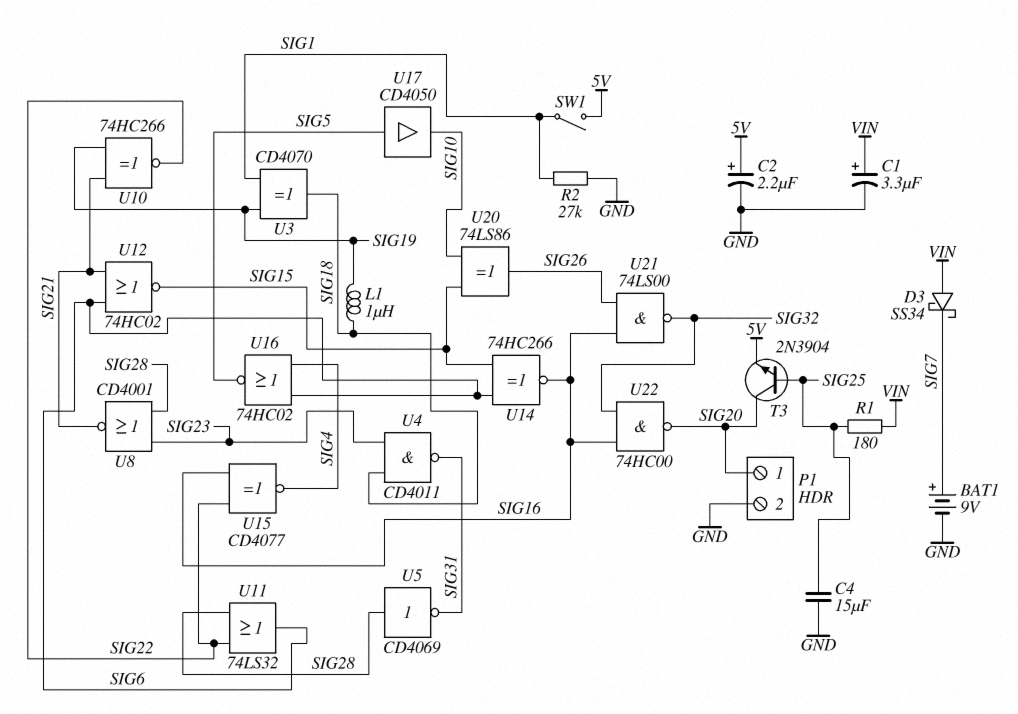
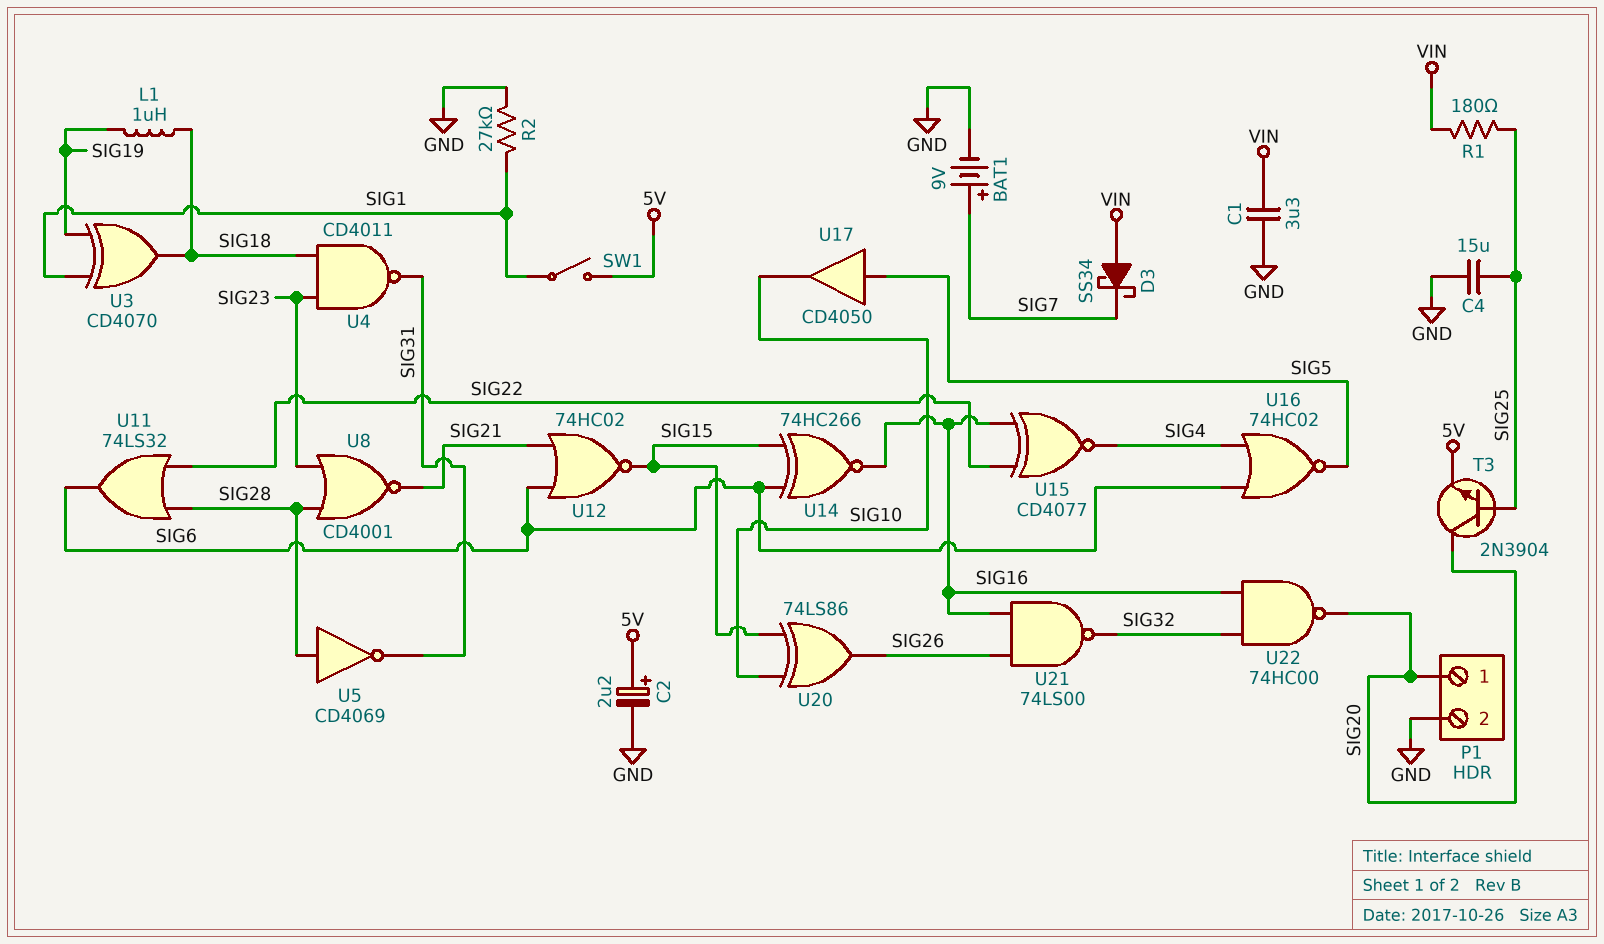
C1: 3.3uF (plus VIN, minus GND) -> 3.3uF (GND, VIN)
U10: XNOR 74HC266 (in SIG19, in SIG21, out SIG22) -> none

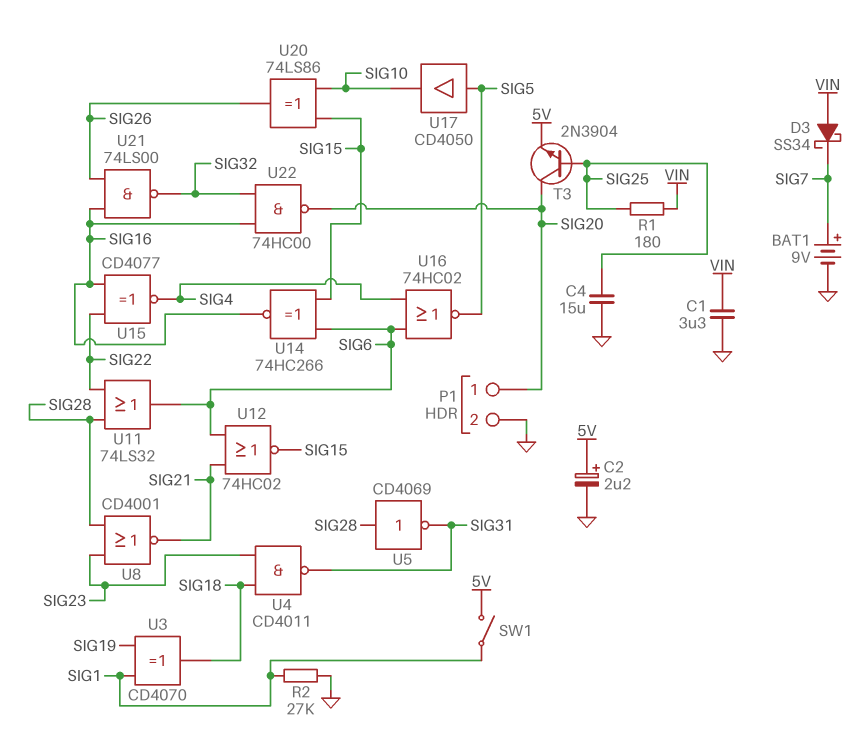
L1: 1uH (SIG18, SIG19) -> none

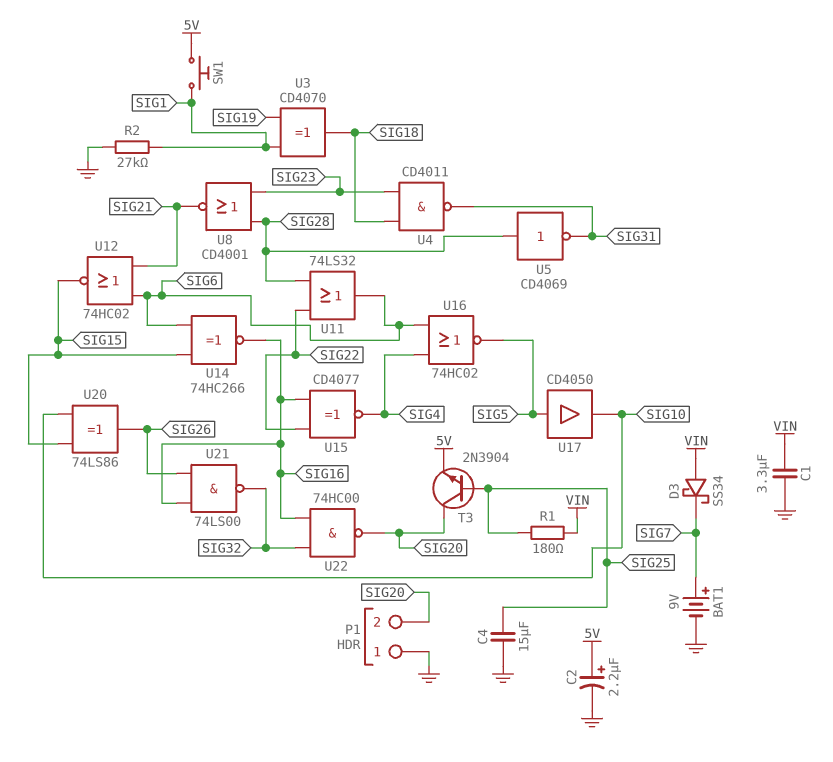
P1 pin 1: SIG20 -> GND
P1 pin 2: GND -> SIG20
SW1: switch (5V, SIG1) -> button (5V, SIG1)

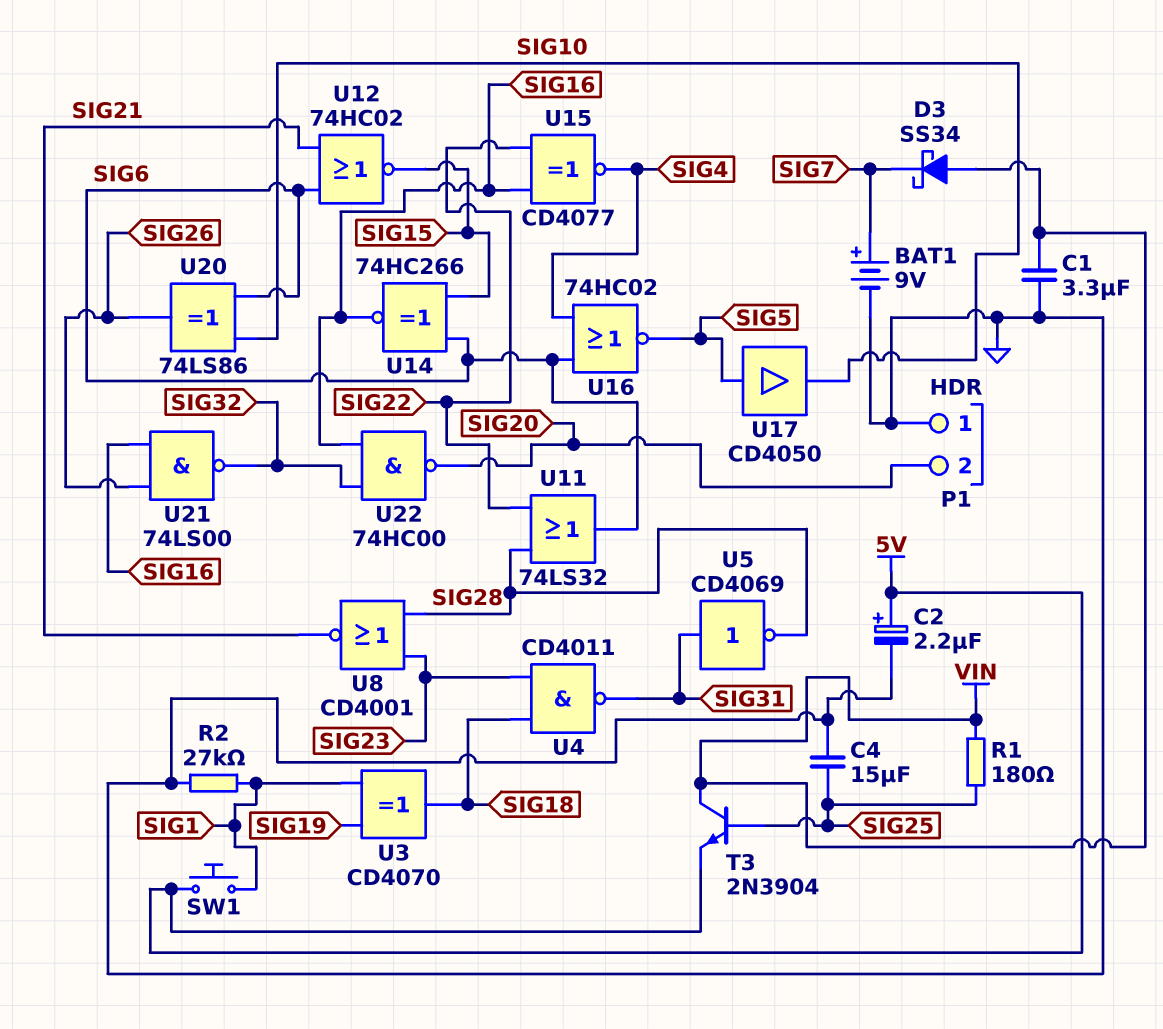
T3: NPN 2N3904 (B SIG25, C SIG20, E 5V) -> NPN 2N3904 (B SIG25, C VIN, E 5V)
U5: NOT CD4069 (in SIG28, out SIG31) -> NOT CD4069 (in SIG31, out SIG28)
U20: XOR 74LS86 (in SIG10, in SIG15, out SIG26) -> XOR 74LS86 (in SIG6, in SIG10, out SIG26)

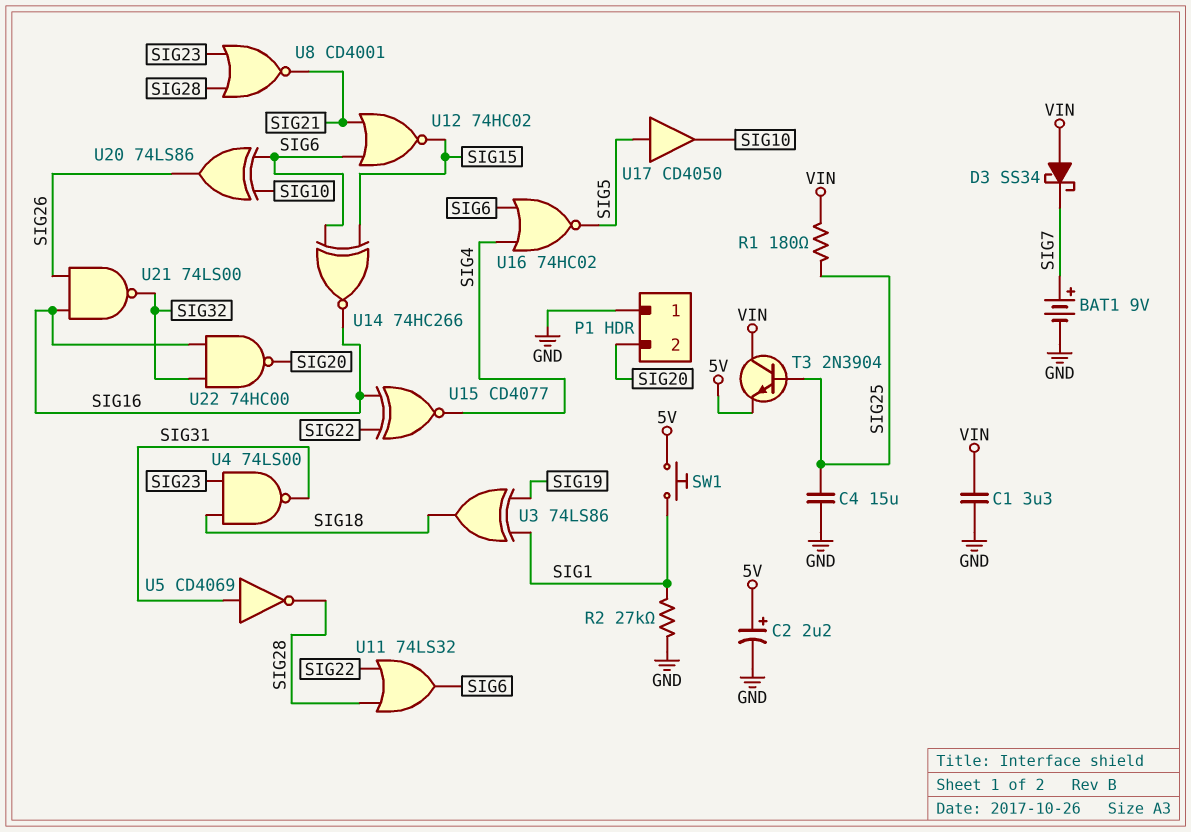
U3: XOR CD4070 (in SIG1, in SIG19, out SIG18) -> XOR 74LS86 (in SIG1, in SIG19, out SIG18)
U4: NAND CD4011 (in SIG18, in SIG23, out SIG31) -> NAND 74LS00 (in SIG18, in SIG23, out SIG31)

